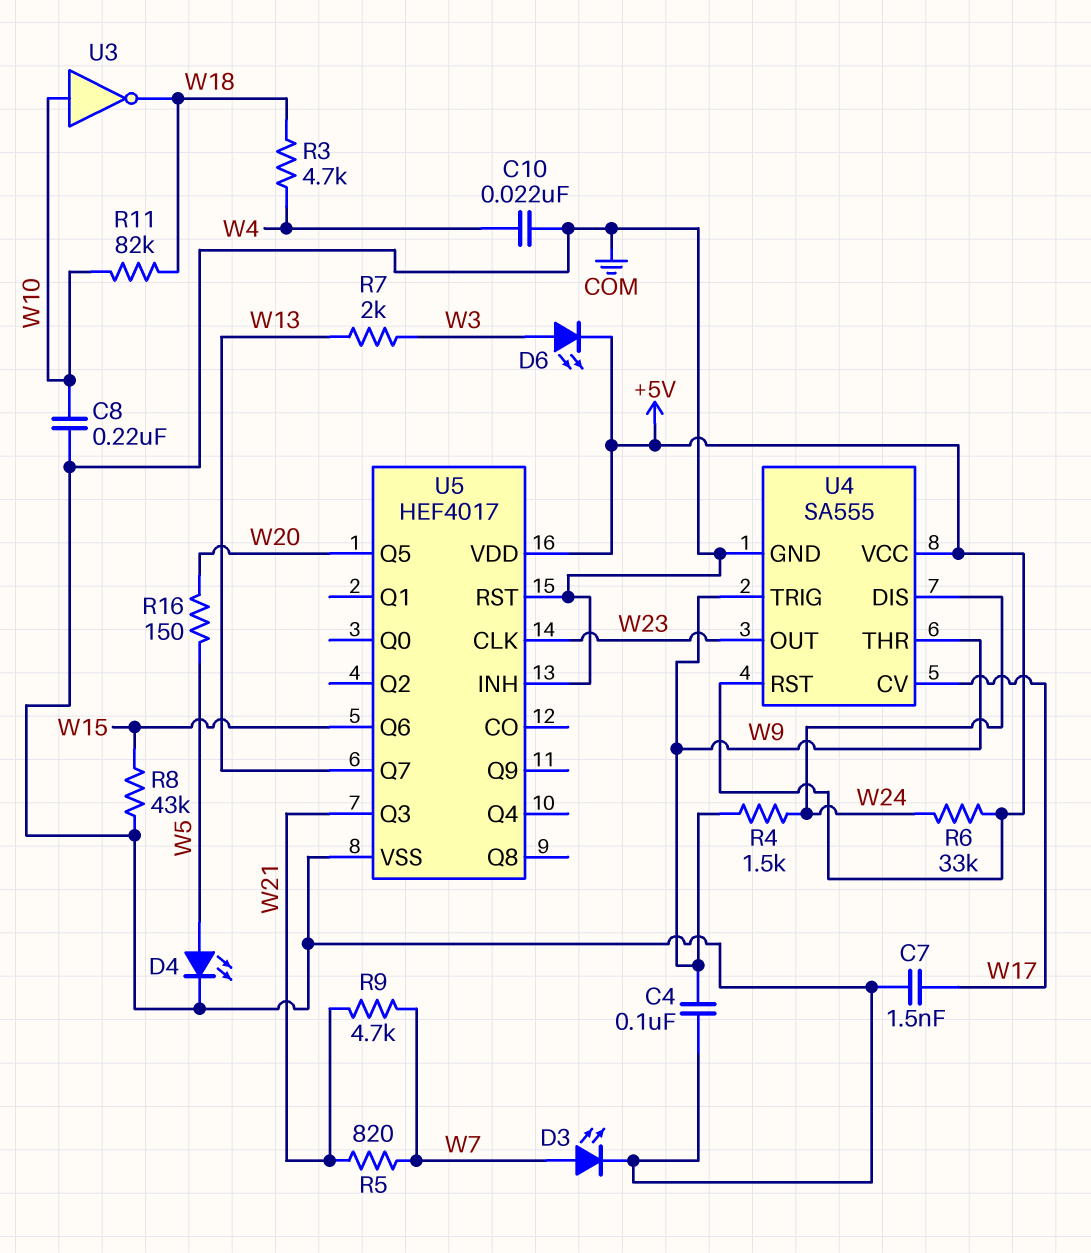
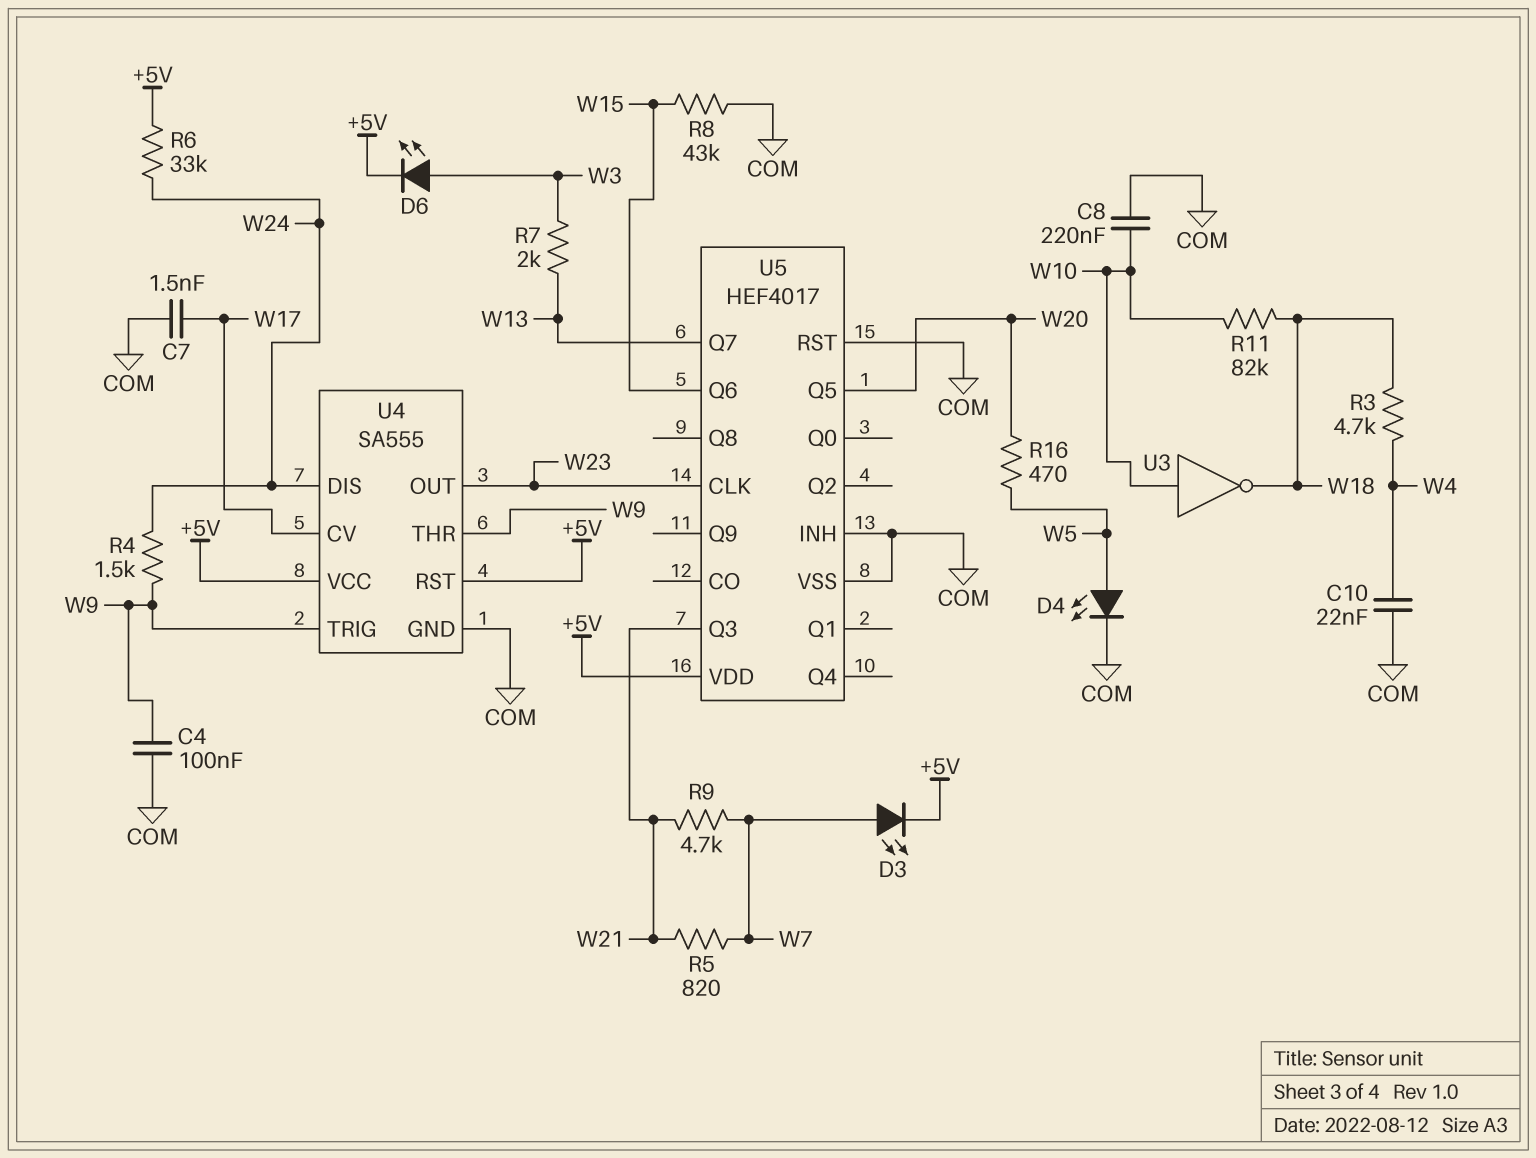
D3: LED (A W7, K COM) -> LED (A W7, K +5V)
R16: 150 (W5, W20) -> 470 (W5, W20)

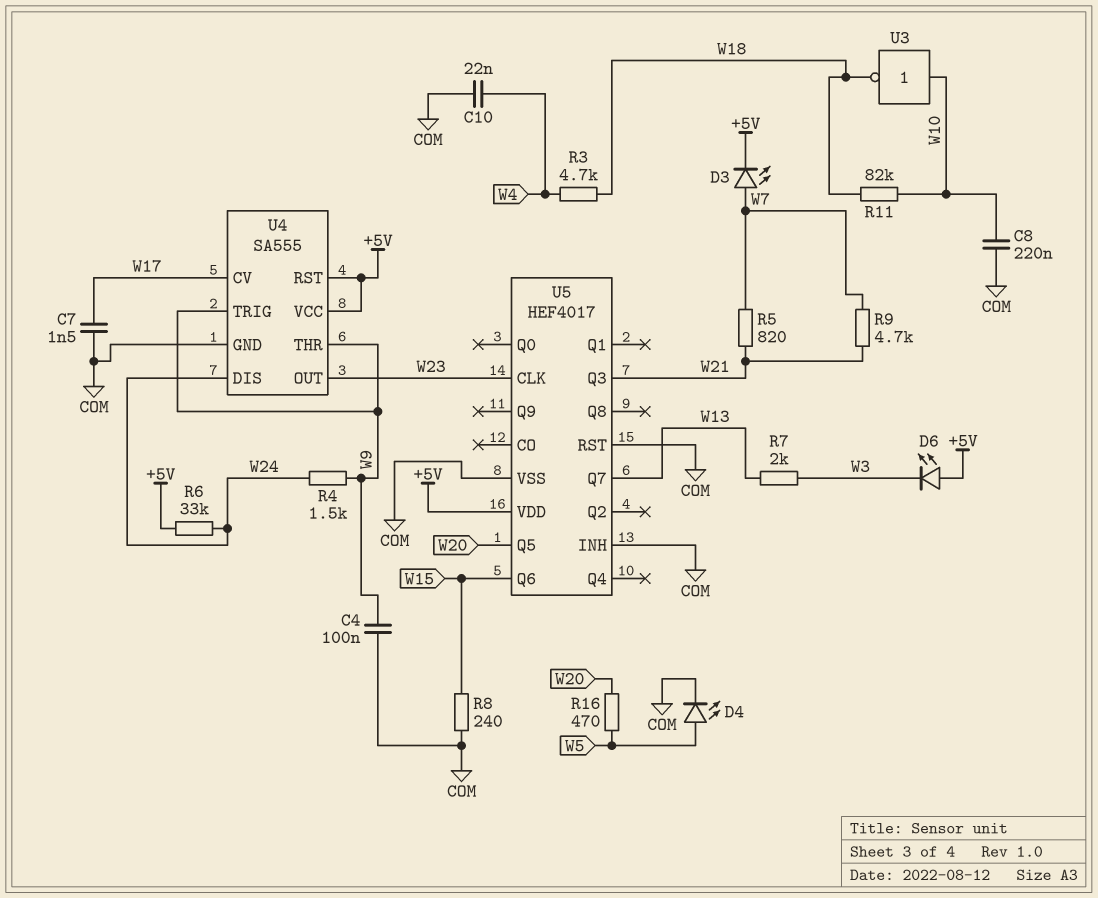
D6: LED (A W3, K +5V) -> LED (A +5V, K W3)
R8: 43k (COM, W15) -> 240 (COM, W15)

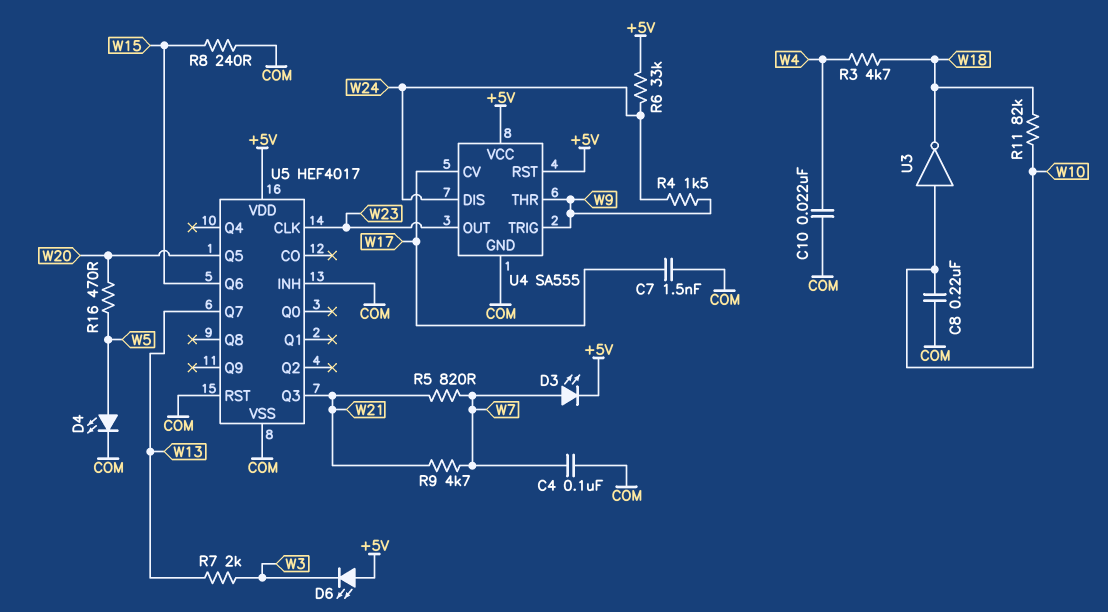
C4: 100nF (COM, W9) -> 100nF (COM, W7)

